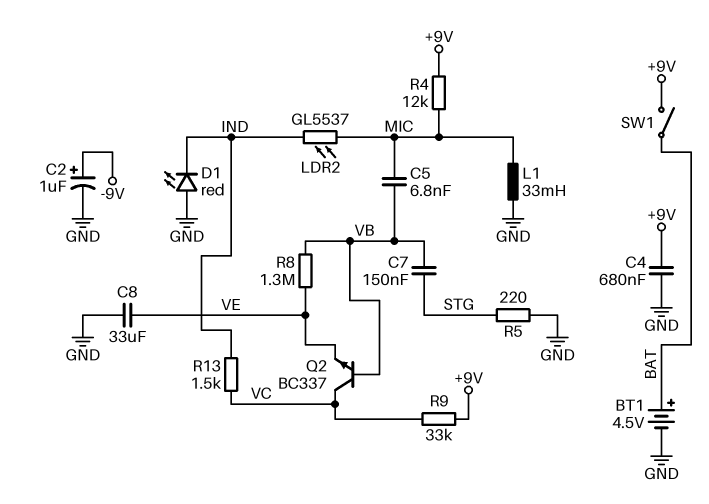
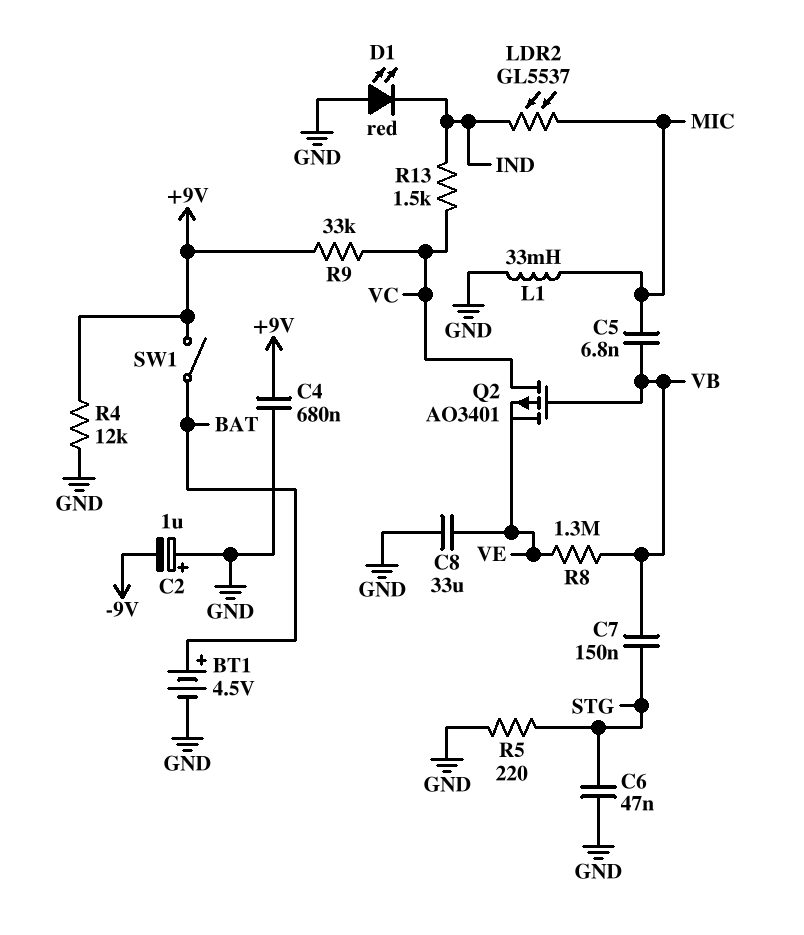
C2: 1uF (plus -9V, minus GND) -> 1uF (plus GND, minus -9V)
C6: none -> 47nF (GND, STG)
Q2: NPN BC337 (B VB, C VC, E VE) -> PMOS AO3401 (G VB, D VC, S VE)
R4: 12k (+9V, MIC) -> 12k (+9V, GND)

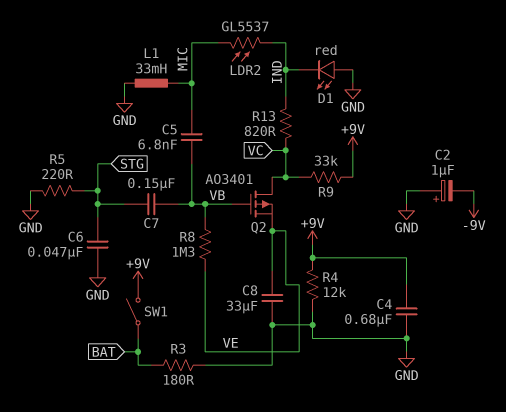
BT1: 4.5V (plus BAT, minus GND) -> none
R3: none -> 180 (BAT, GND)
R13: 1.5k (IND, VC) -> 820 (IND, VC)

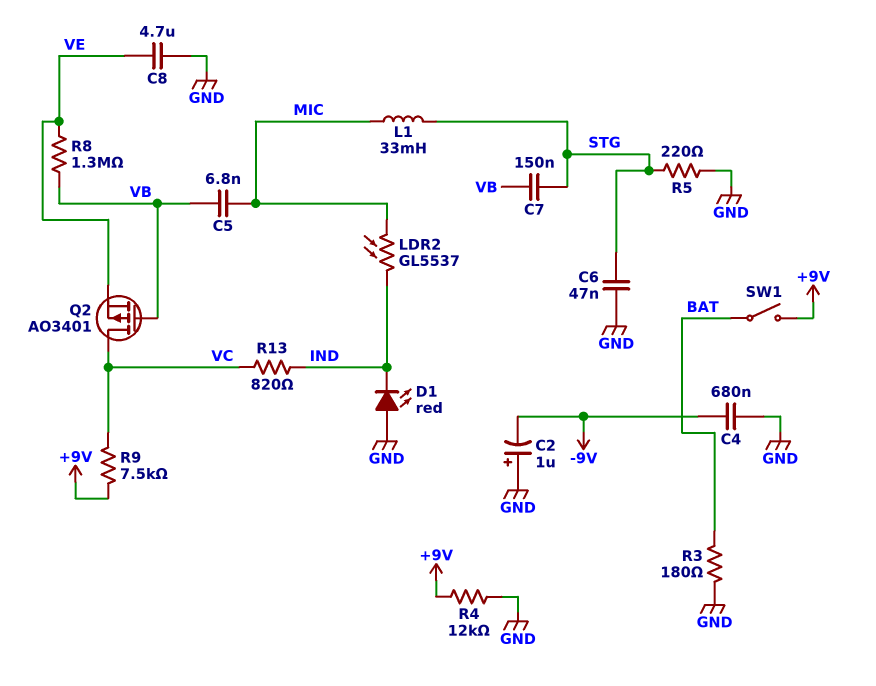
C4: 680nF (+9V, GND) -> 680nF (-9V, GND)
C8: 33uF (GND, VE) -> 4.7uF (GND, VE)
L1: 33mH (GND, MIC) -> 33mH (MIC, STG)
R9: 33k (+9V, VC) -> 7.5k (+9V, VC)

